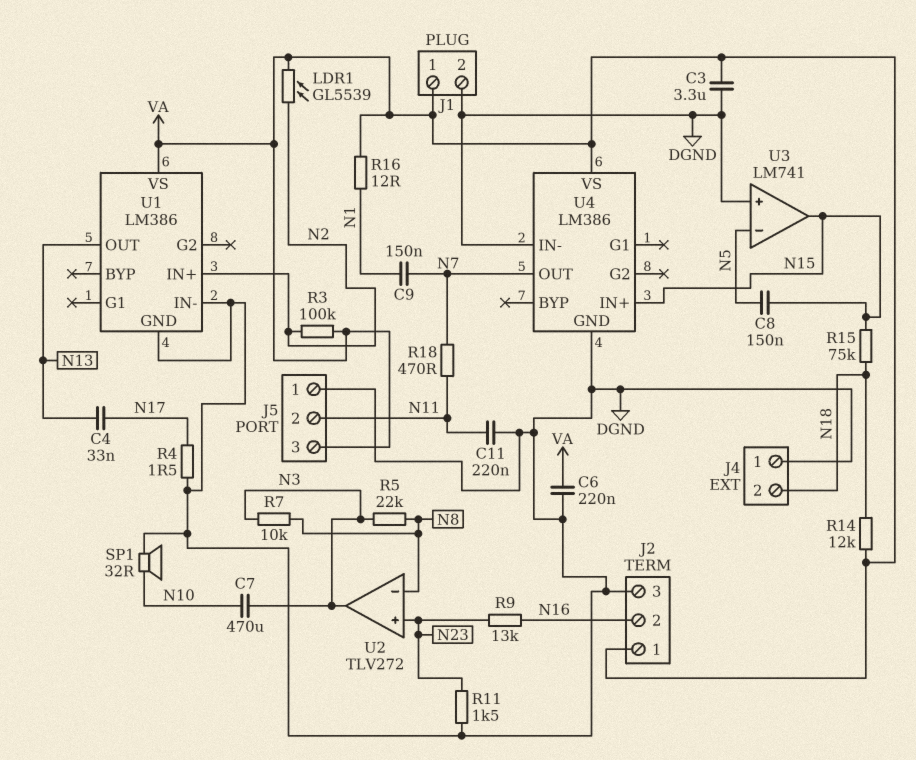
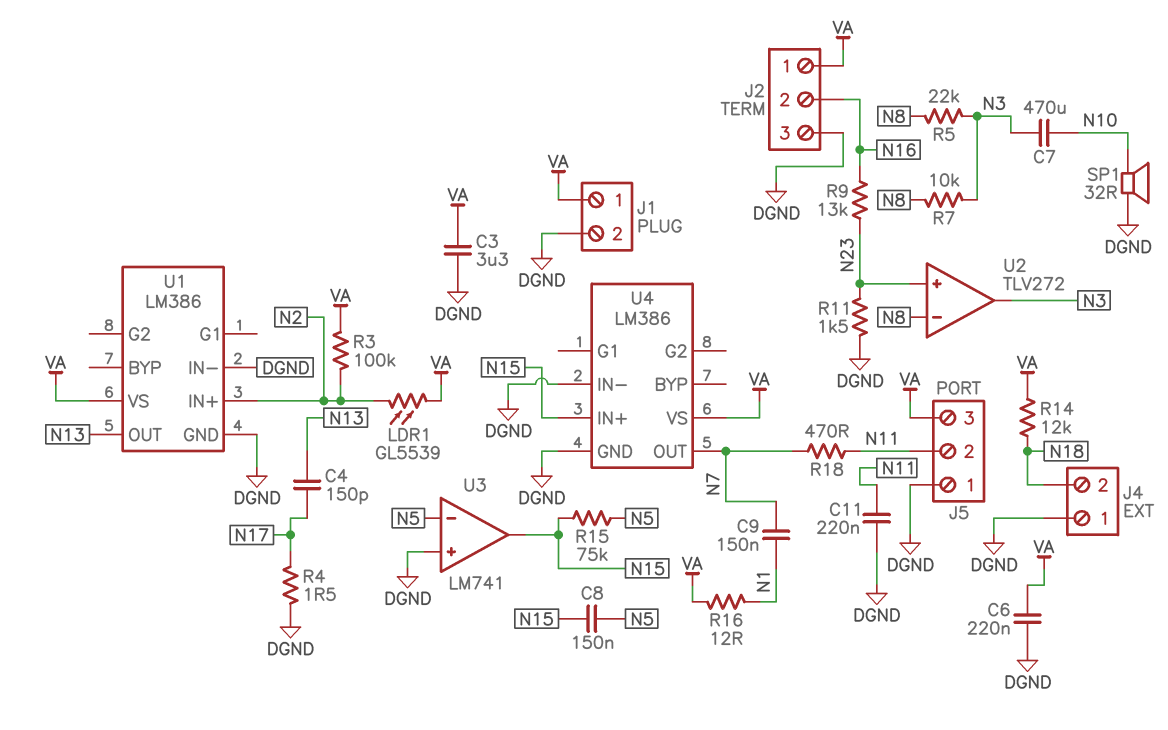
C4: 33nF (N13, N17) -> 150pF (N13, N17)
R15: 75k (N15, N18) -> 75k (N5, N15)

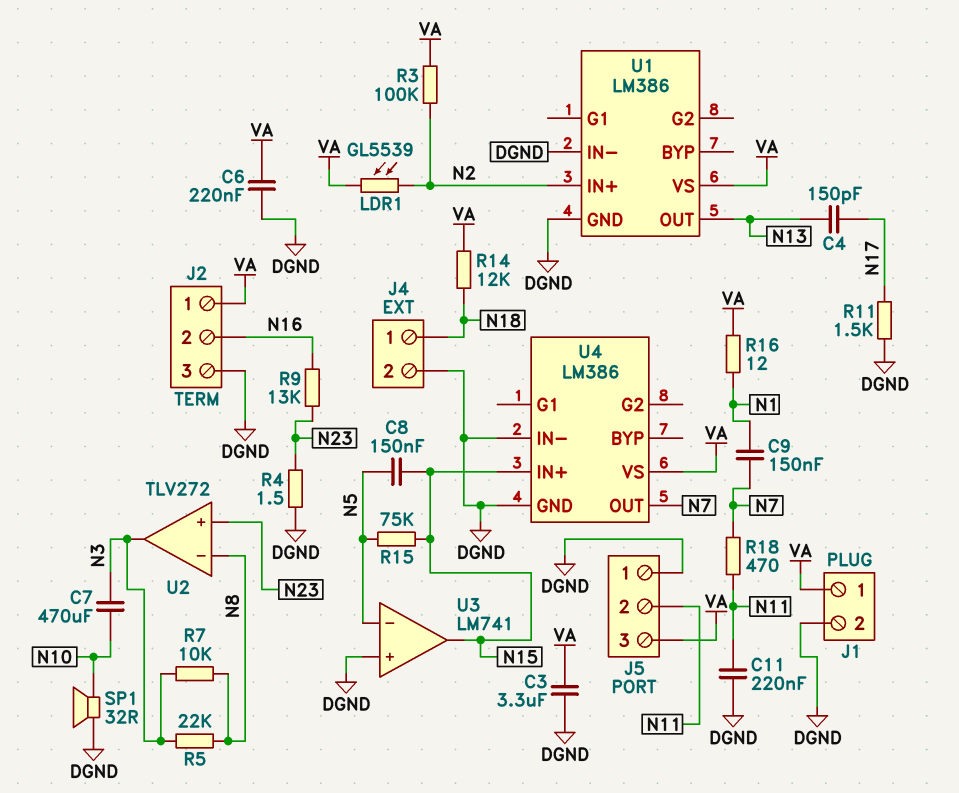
J4 pin 1: DGND -> N18
J4 pin 2: N18 -> DGND
R4: 1.5 (DGND, N17) -> 1.5 (DGND, N23)
R11: 1.5k (DGND, N23) -> 1.5k (DGND, N17)

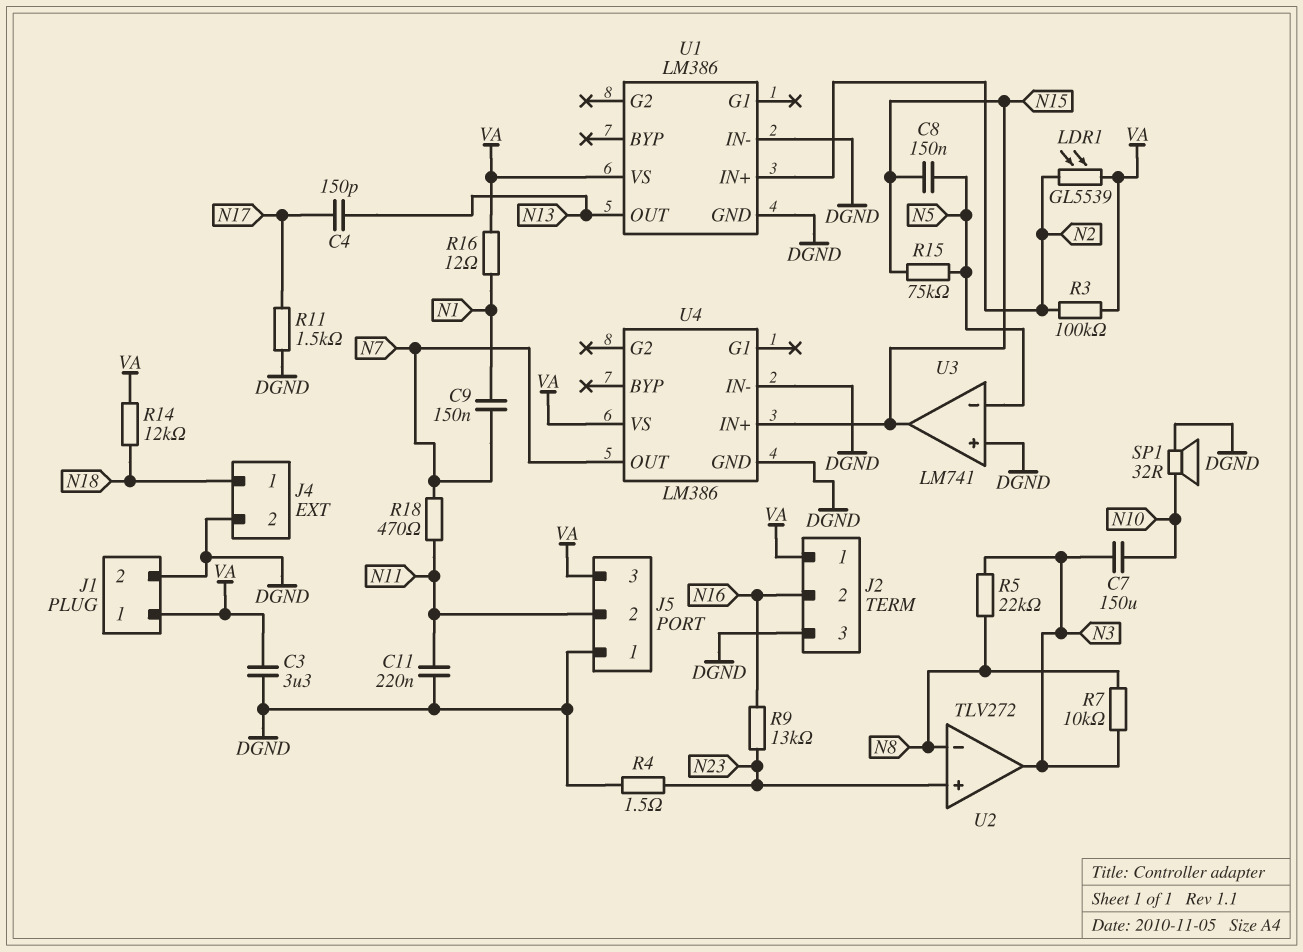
C6: 220nF (DGND, VA) -> none
C7: 470uF (N3, N10) -> 150uF (N3, N10)

